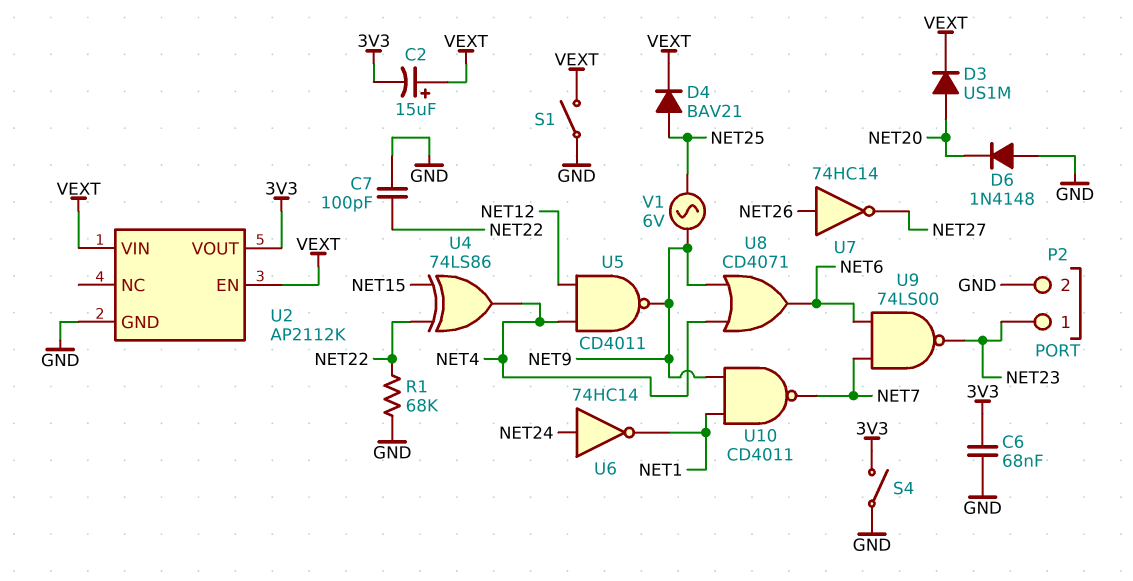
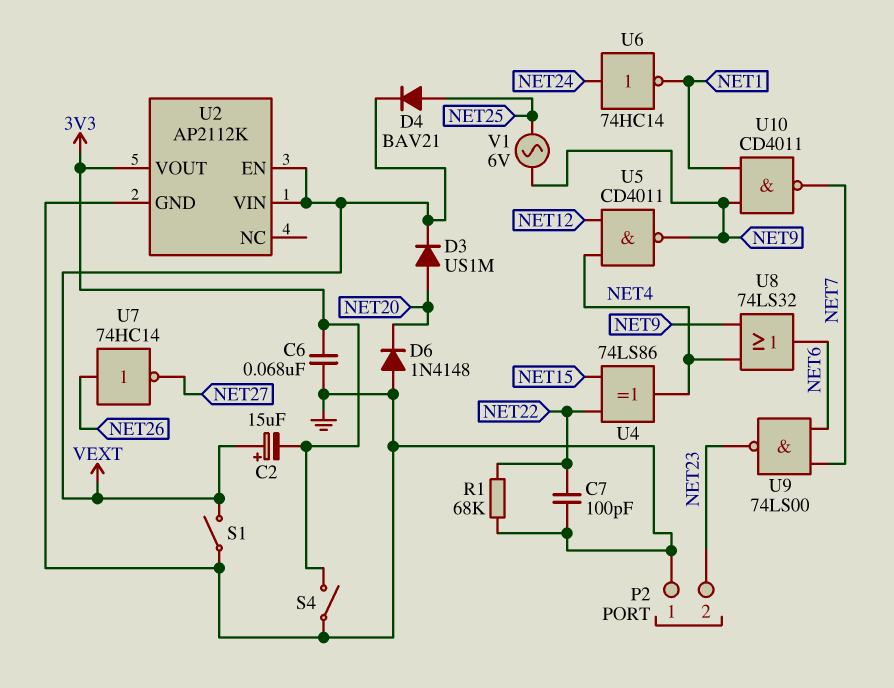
P2 pin 1: NET23 -> GND
P2 pin 2: GND -> NET23
U8: OR CD4071 (in NET4, in NET9, out NET6) -> OR 74LS32 (in NET4, in NET9, out NET6)

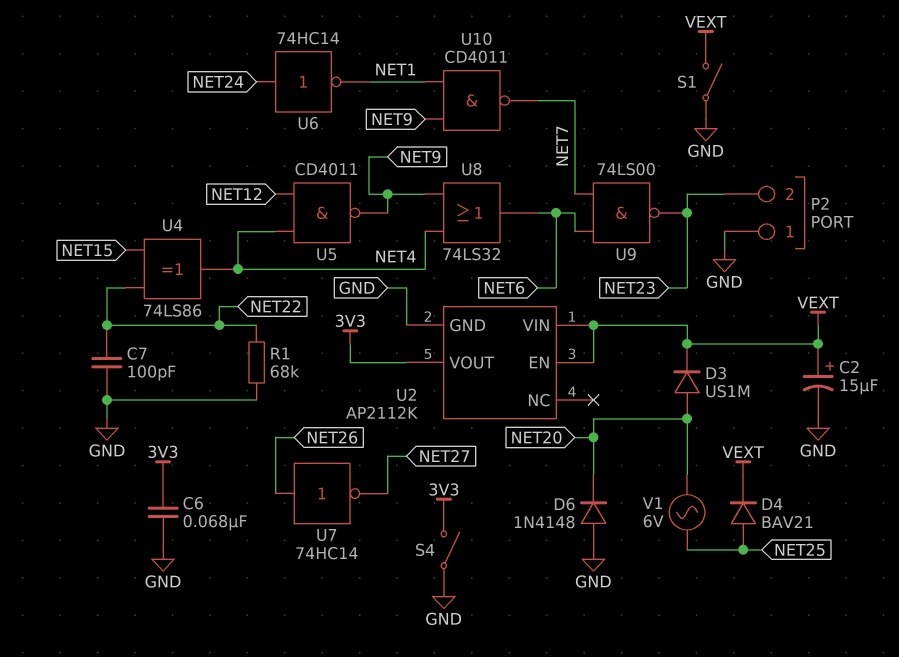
C2: 15uF (plus VEXT, minus 3V3) -> 15uF (plus VEXT, minus GND)
V1: AC 6V (NET9, NET25) -> AC 6V (NET20, NET25)

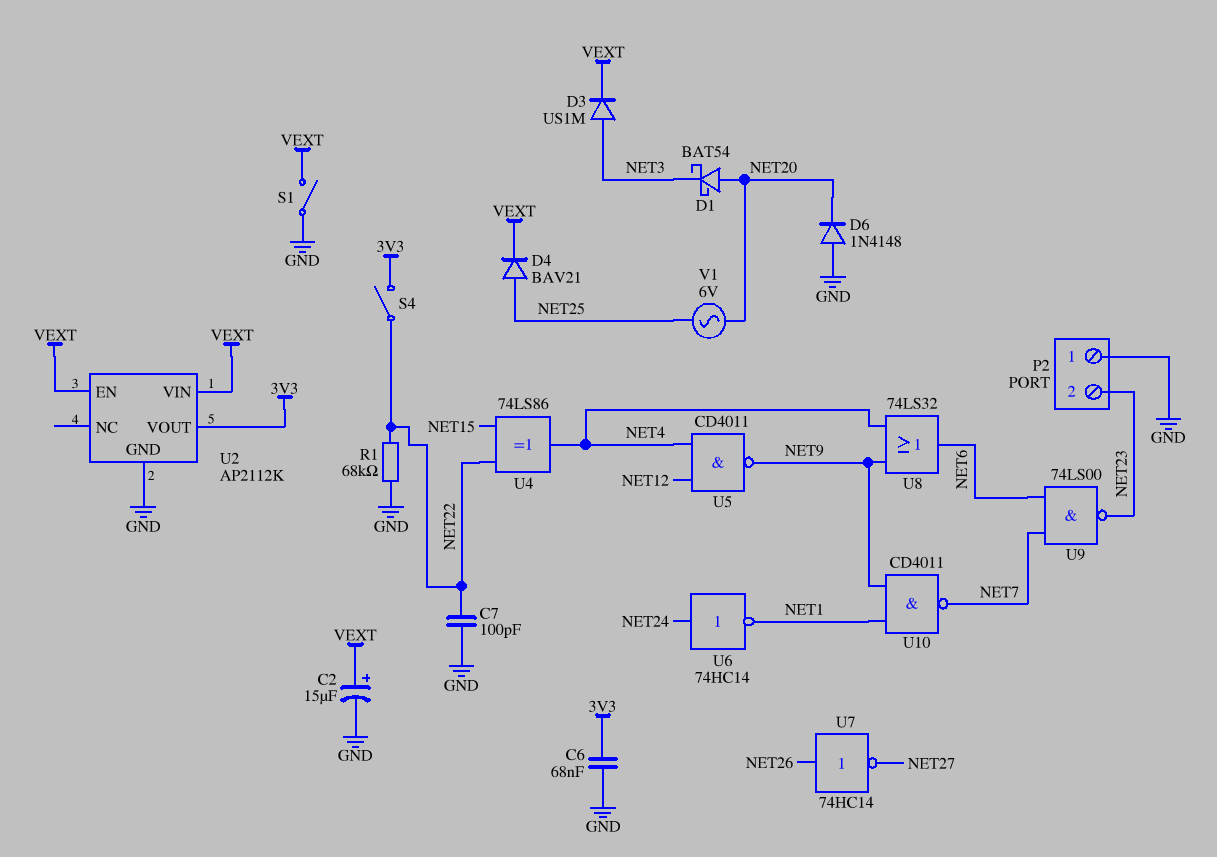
D1: none -> schottky BAT54 (A NET20, K NET3)
D3: diode US1M (A NET20, K VEXT) -> diode US1M (A NET3, K VEXT)
S4: switch (3V3, GND) -> switch (3V3, NET22)

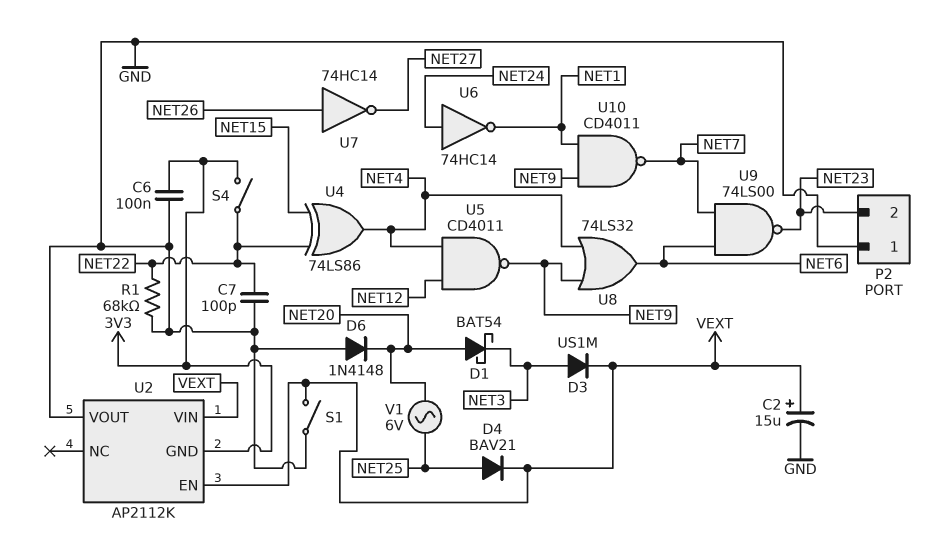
C6: 68nF (3V3, GND) -> 100nF (3V3, GND)
U2 pin GND: GND -> 3V3
U2 pin VOUT: 3V3 -> GND

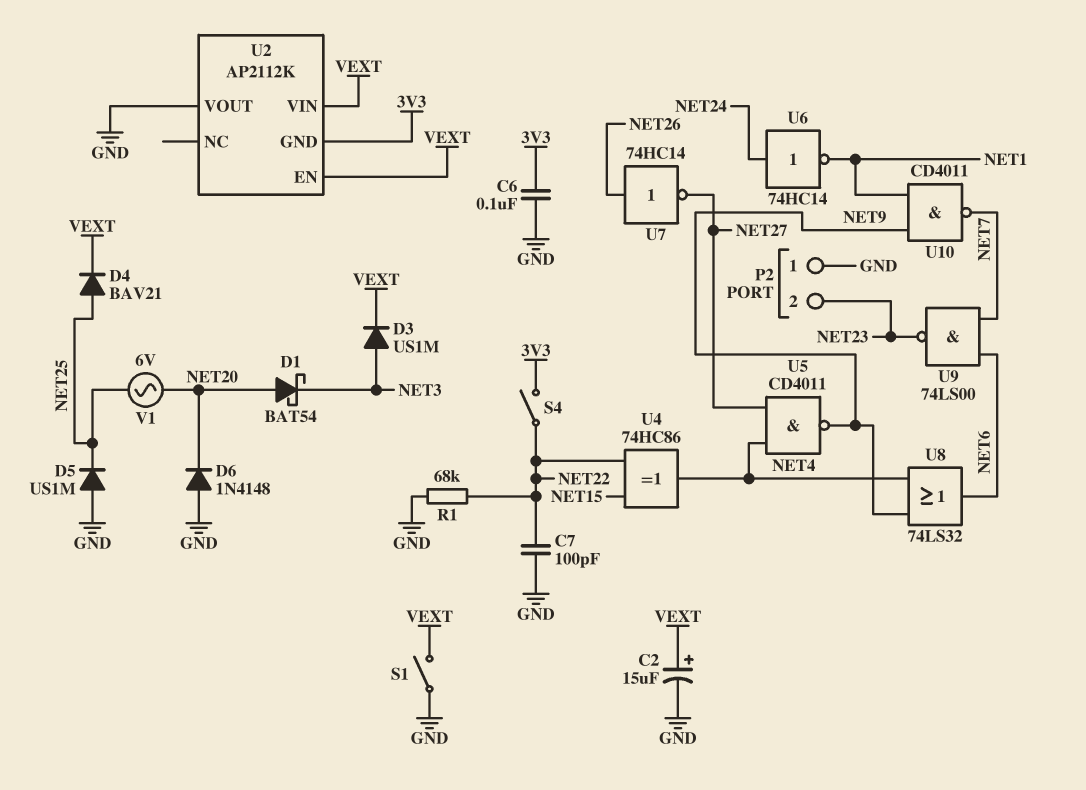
D5: none -> diode US1M (A GND, K NET25)
U4: XOR 74LS86 (in NET15, in NET22, out NET4) -> XOR 74HC86 (in NET15, in NET22, out NET4)
U5: NAND CD4011 (in NET4, in NET12, out NET9) -> NAND CD4011 (in NET4, in NET27, out NET9)

